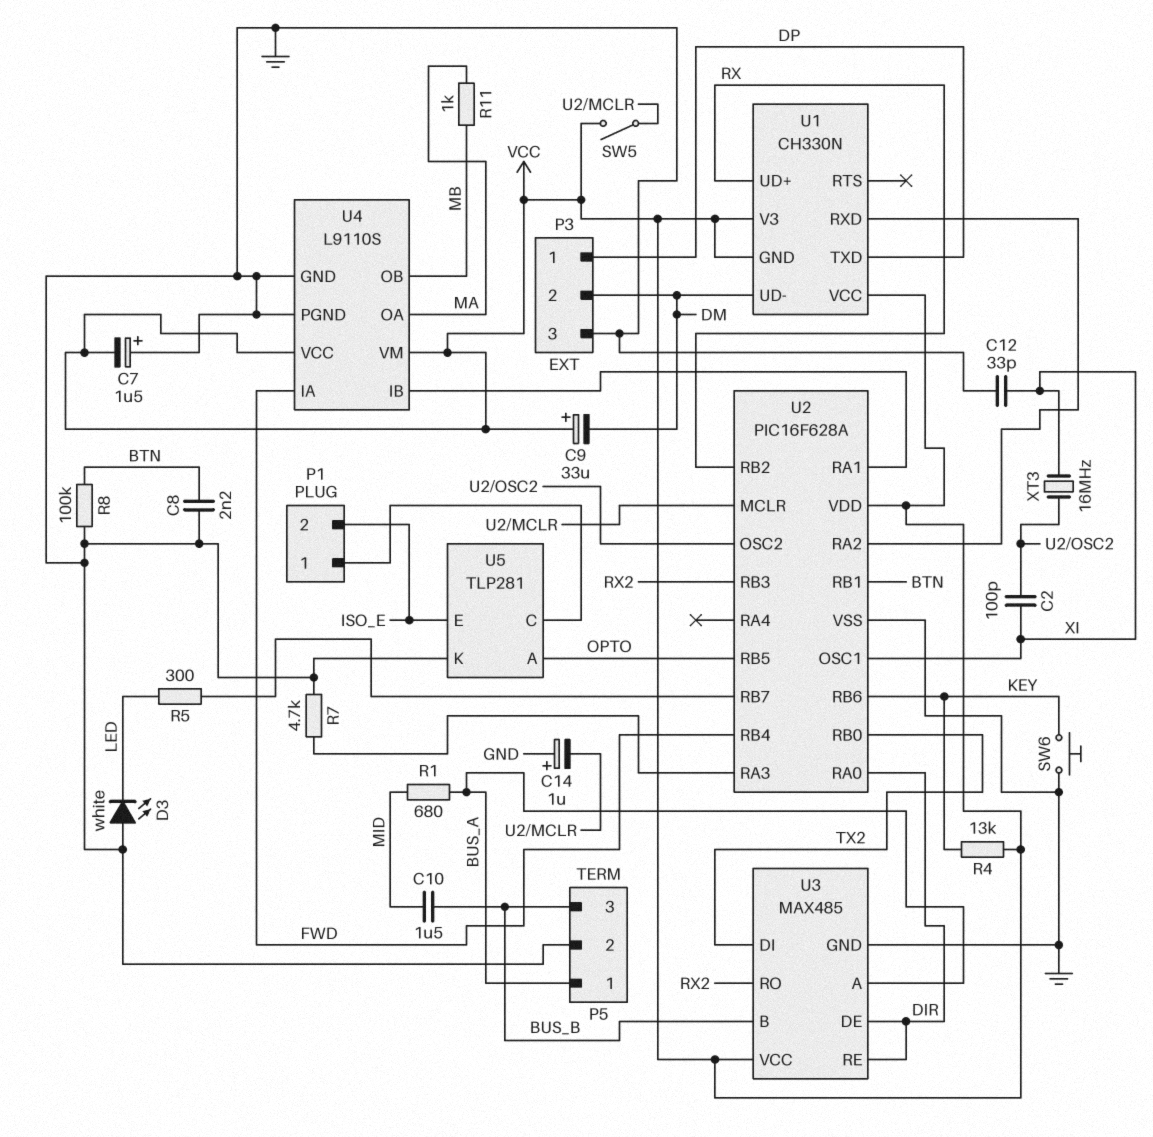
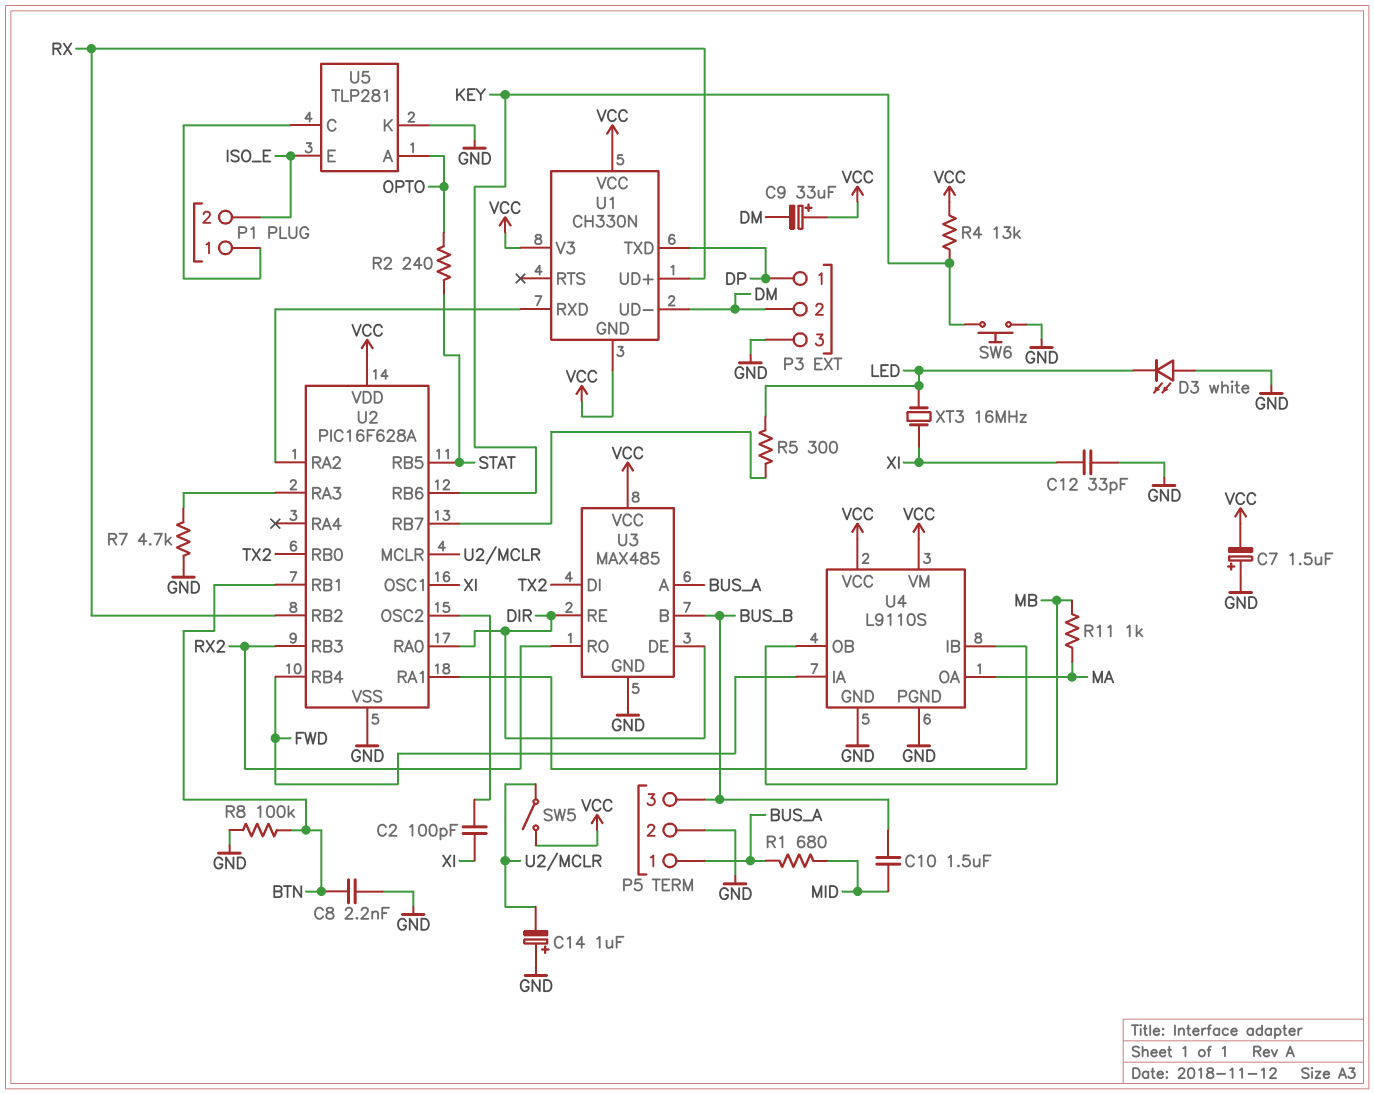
R2: none -> 240 (OPTO, STAT)
U2 pin RB5: OPTO -> STAT
XT3: 16MHz (U2/OSC2, XI) -> 16MHz (LED, XI)

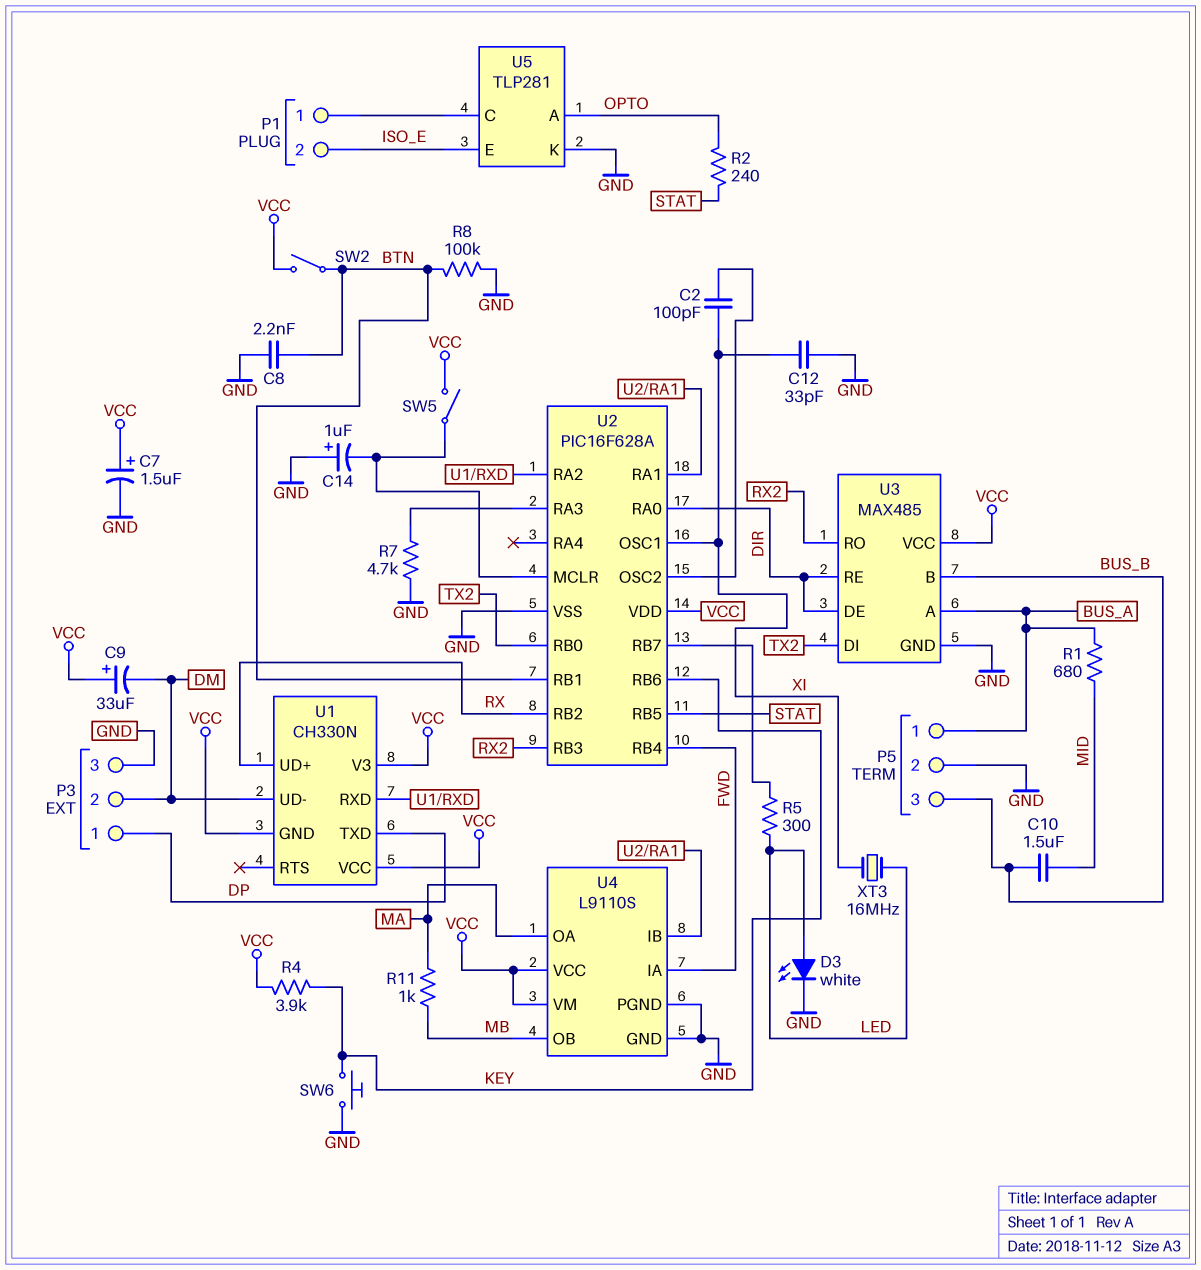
C7: 1.5uF (plus GND, minus VCC) -> 1.5uF (plus VCC, minus GND)
D3: LED white (A GND, K LED) -> LED white (A LED, K GND)
R4: 13k (KEY, VCC) -> 3.9k (KEY, VCC)
SW2: none -> switch (BTN, VCC)

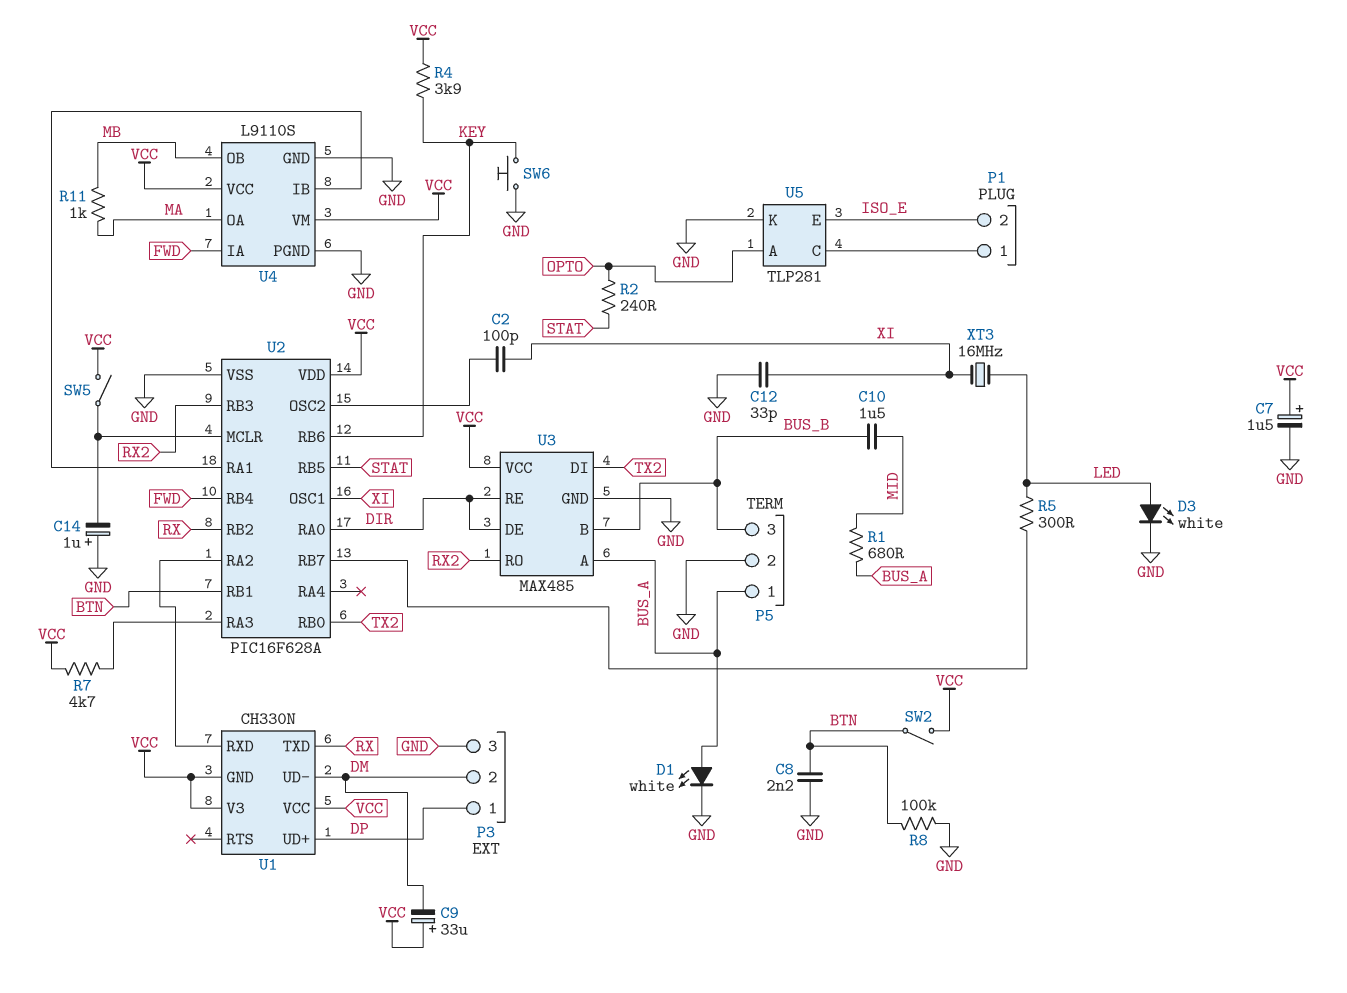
D1: none -> LED white (A BUS_A, K GND)
R7: 4.7k (GND, U2/RA3) -> 4.7k (U2/RA3, VCC)
U1 pin TXD: DP -> RX
U1 pin UD+: RX -> DP

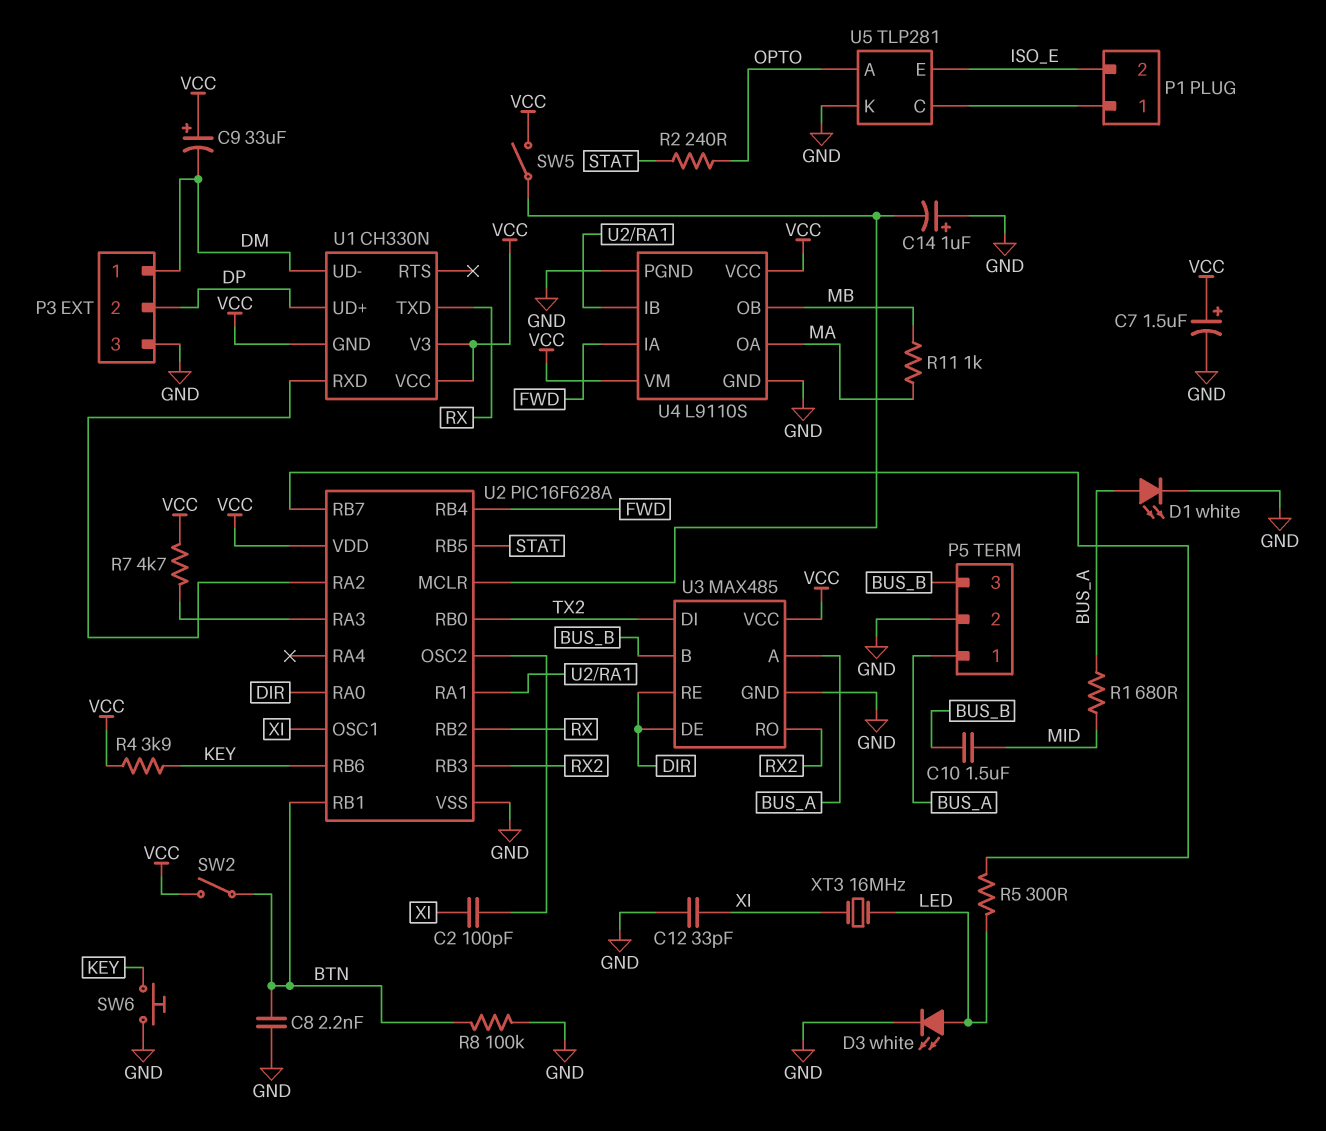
P3 pin 1: DP -> DM
P3 pin 2: DM -> DP

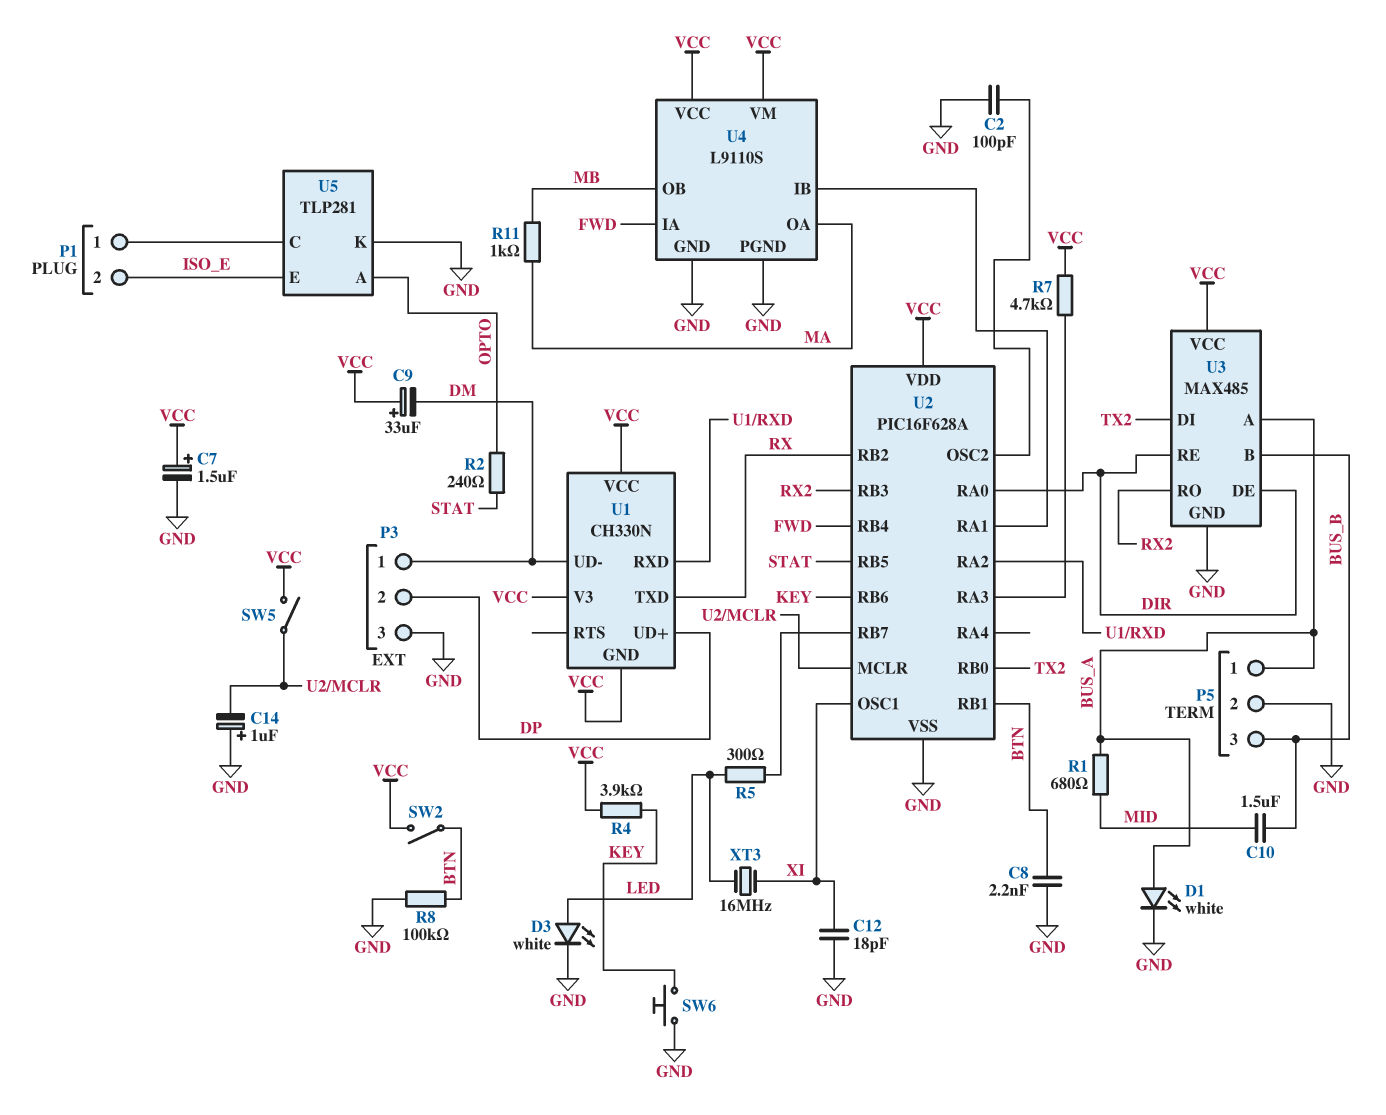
C2: 100pF (U2/OSC2, XI) -> 100pF (GND, U2/OSC2)
C12: 33pF (GND, XI) -> 18pF (GND, XI)

